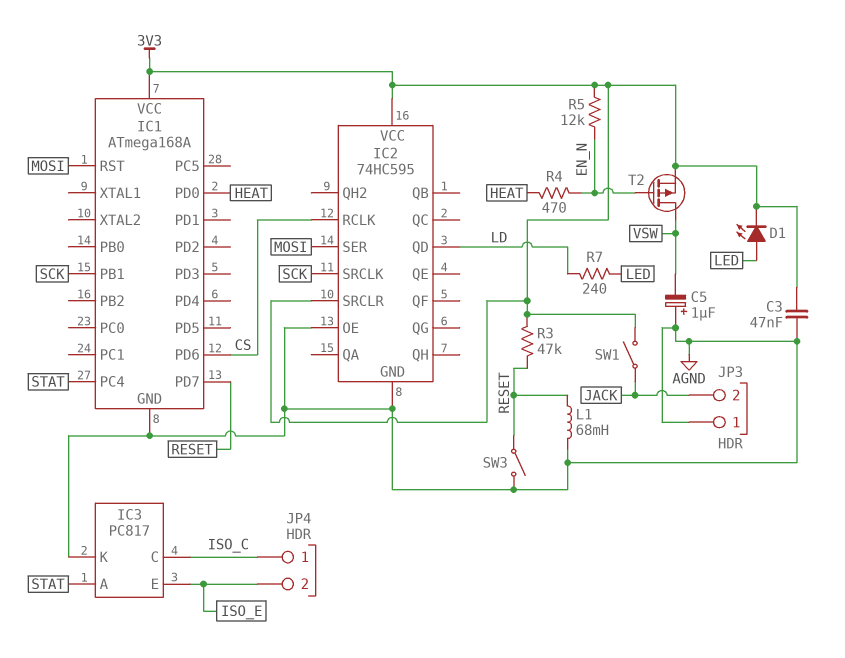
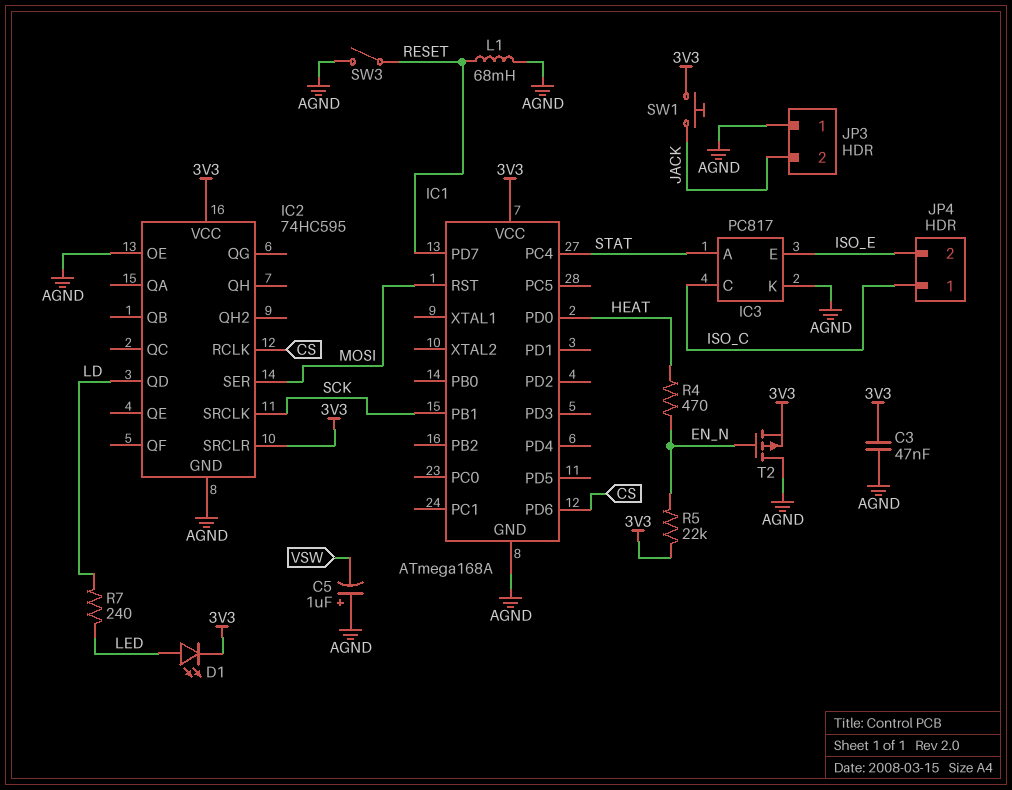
R3: 47k (3V3, RESET) -> none
R5: 12k (3V3, EN_N) -> 22k (3V3, EN_N)
SW1: switch (3V3, JACK) -> button (3V3, JACK)
T2: PMOS (G EN_N, D VSW, S 3V3) -> PMOS (G EN_N, D AGND, S 3V3)

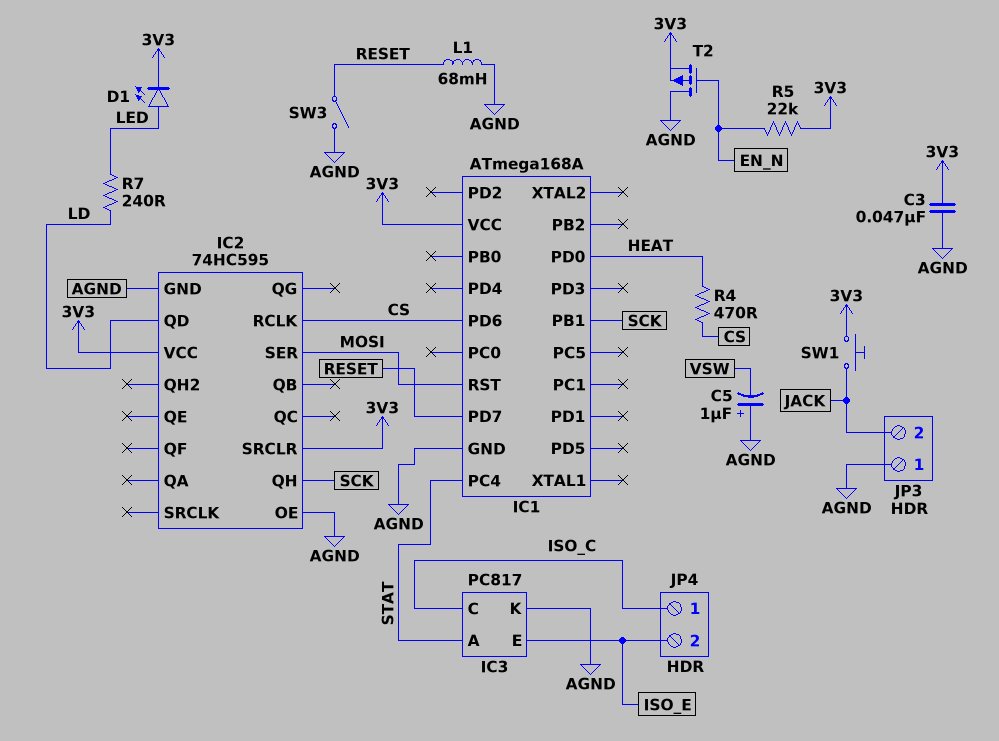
IC2 pin QH: none -> SCK
IC2 pin SRCLK: SCK -> none
R4: 470 (EN_N, HEAT) -> 470 (CS, HEAT)

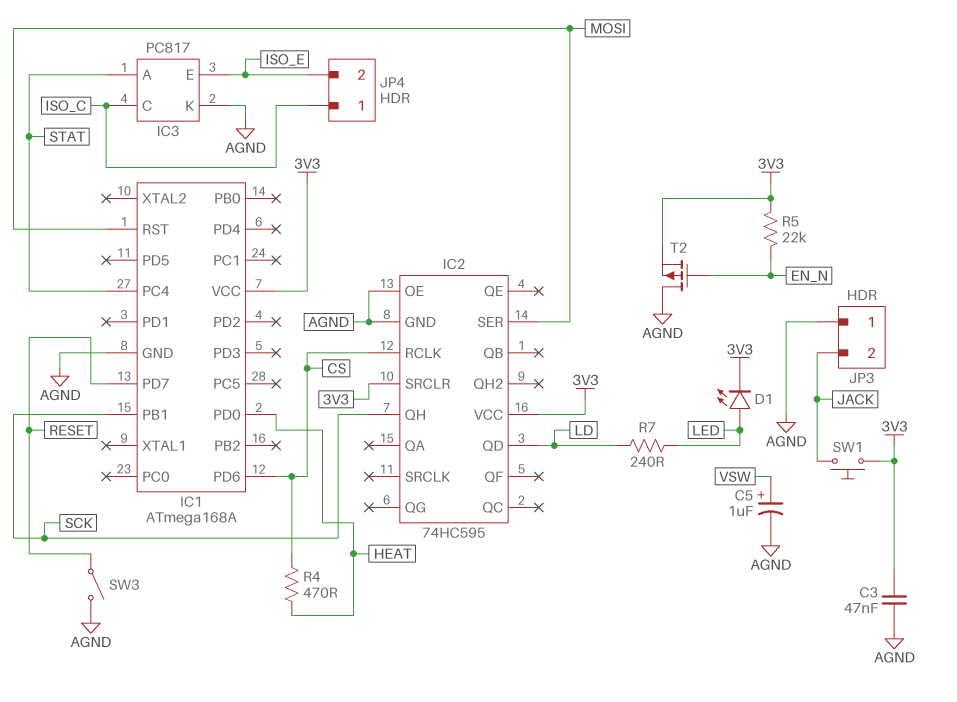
C5: 1uF (plus AGND, minus VSW) -> 1uF (plus VSW, minus AGND)
L1: 68mH (AGND, RESET) -> none

